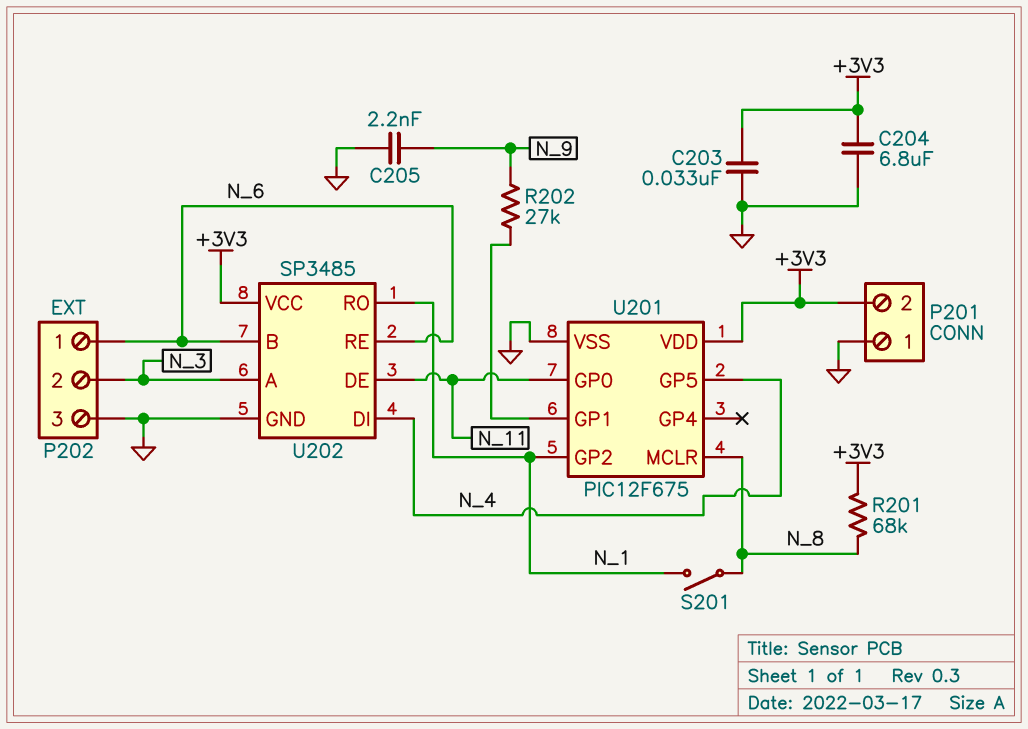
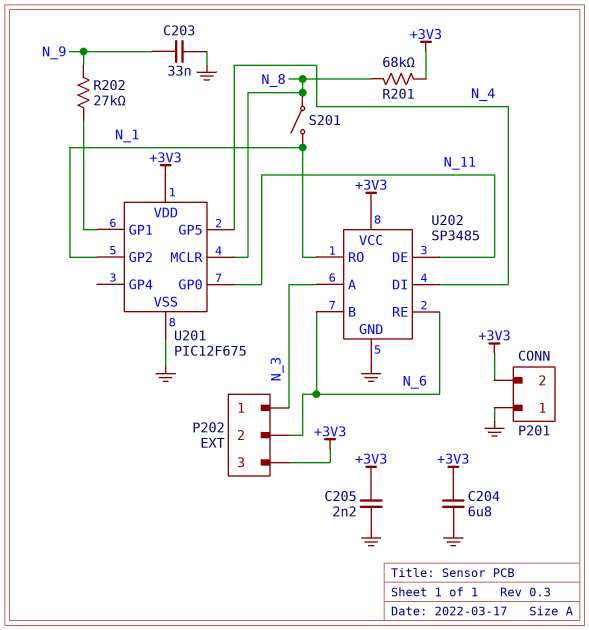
C203: 33nF (+3V3, GND) -> 33nF (GND, N_9)
C205: 2.2nF (GND, N_9) -> 2.2nF (+3V3, GND)
P202 pin 1: N_6 -> N_3
P202 pin 2: N_3 -> N_6
P202 pin 3: GND -> +3V3

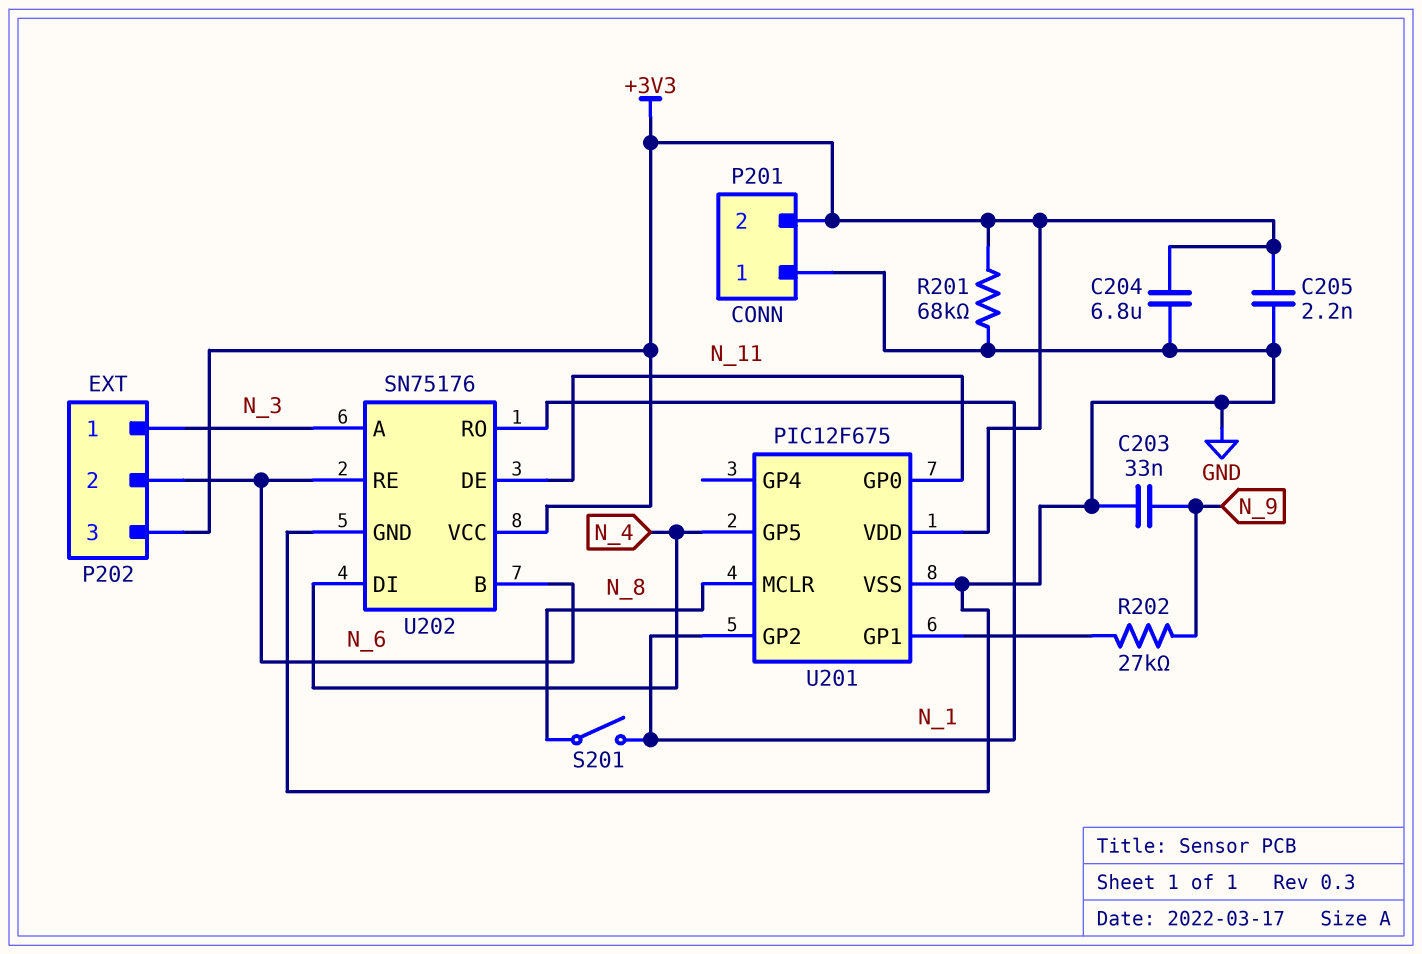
R201: 68k (+3V3, N_8) -> 68k (+3V3, GND)
U202: SP3485 -> SN75176

